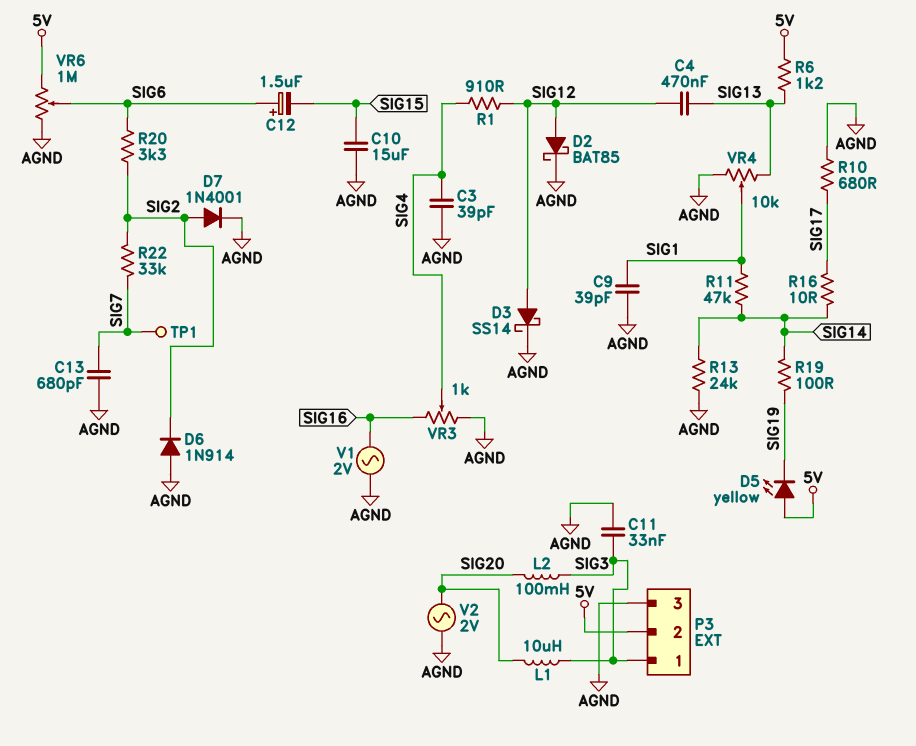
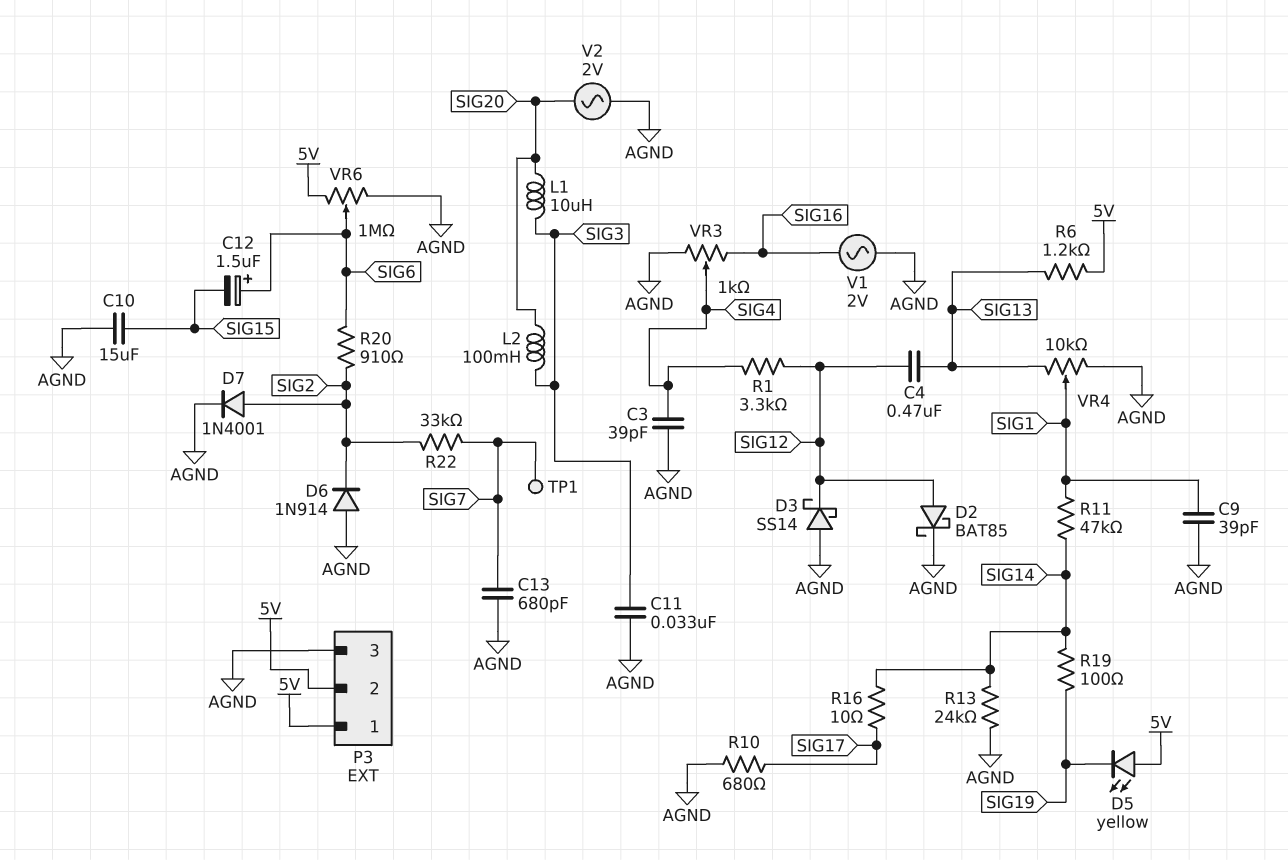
D3: schottky SS14 (A SIG12, K AGND) -> schottky SS14 (A AGND, K SIG12)
P3 pin 1: SIG3 -> 5V
R1: 910 (SIG4, SIG12) -> 3.3k (SIG4, SIG12)
R20: 3.3k (SIG2, SIG6) -> 910 (SIG2, SIG6)

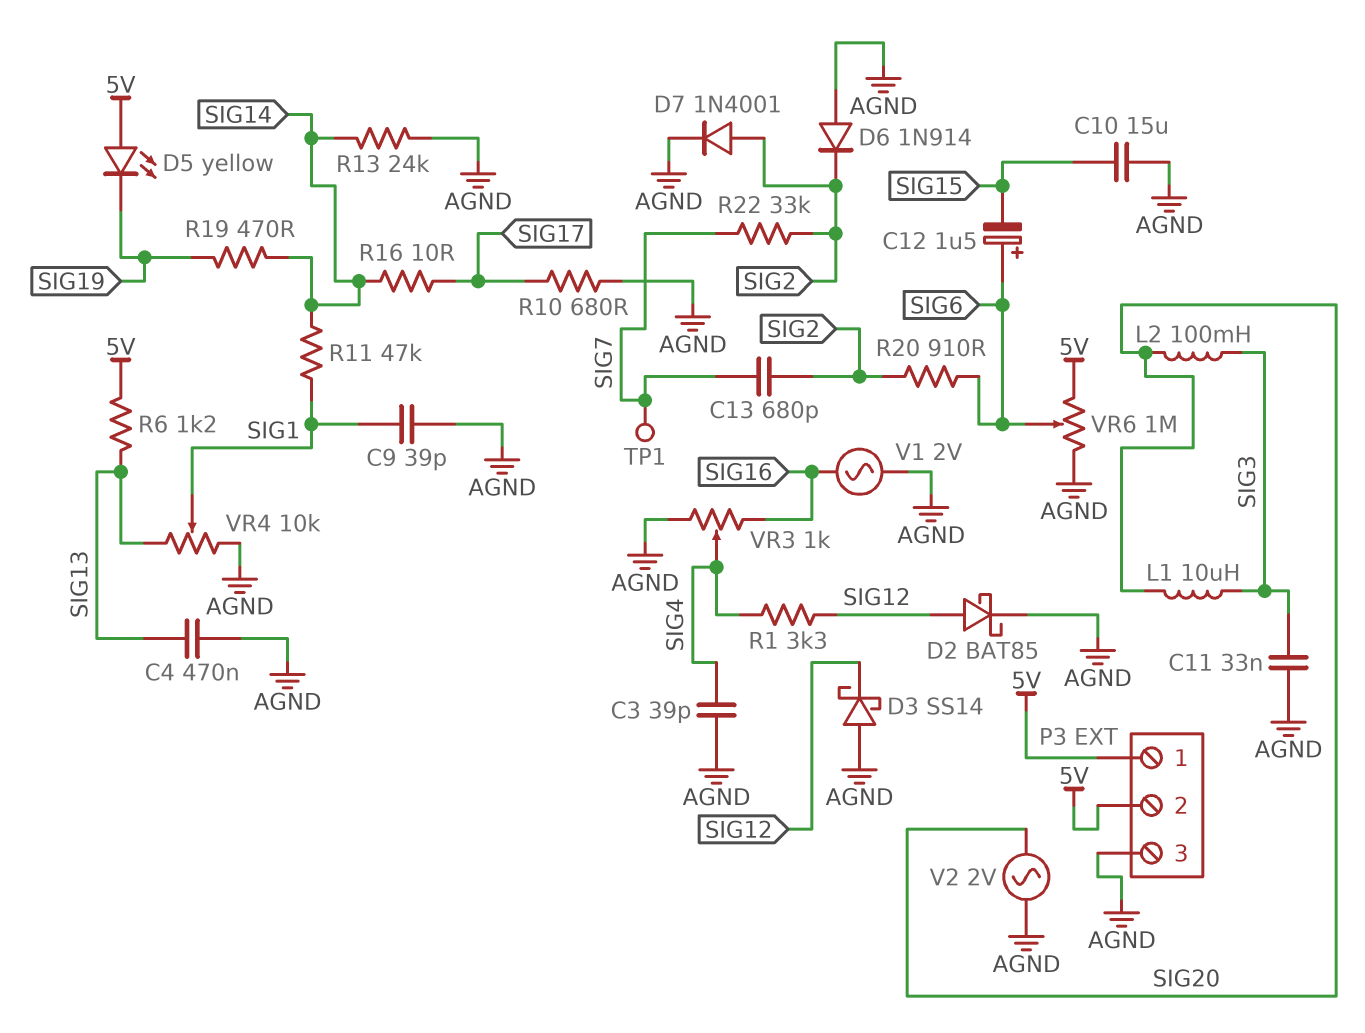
C4: 470nF (SIG12, SIG13) -> 470nF (AGND, SIG13)
C13: 680pF (AGND, SIG7) -> 680pF (SIG2, SIG7)
R19: 100 (SIG14, SIG19) -> 470 (SIG14, SIG19)

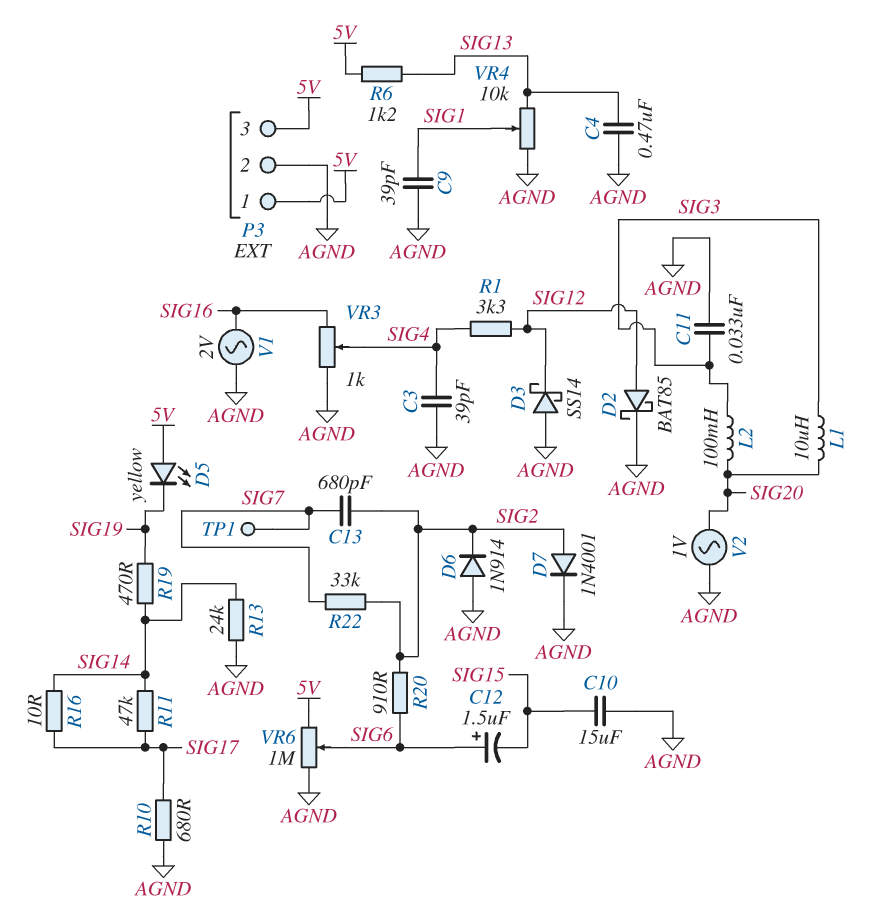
P3 pin 2: 5V -> AGND
P3 pin 3: AGND -> 5V
R11: 47k (SIG1, SIG14) -> 47k (SIG14, SIG17)
V2: AC 2V (AGND, SIG20) -> AC 1V (AGND, SIG20)

